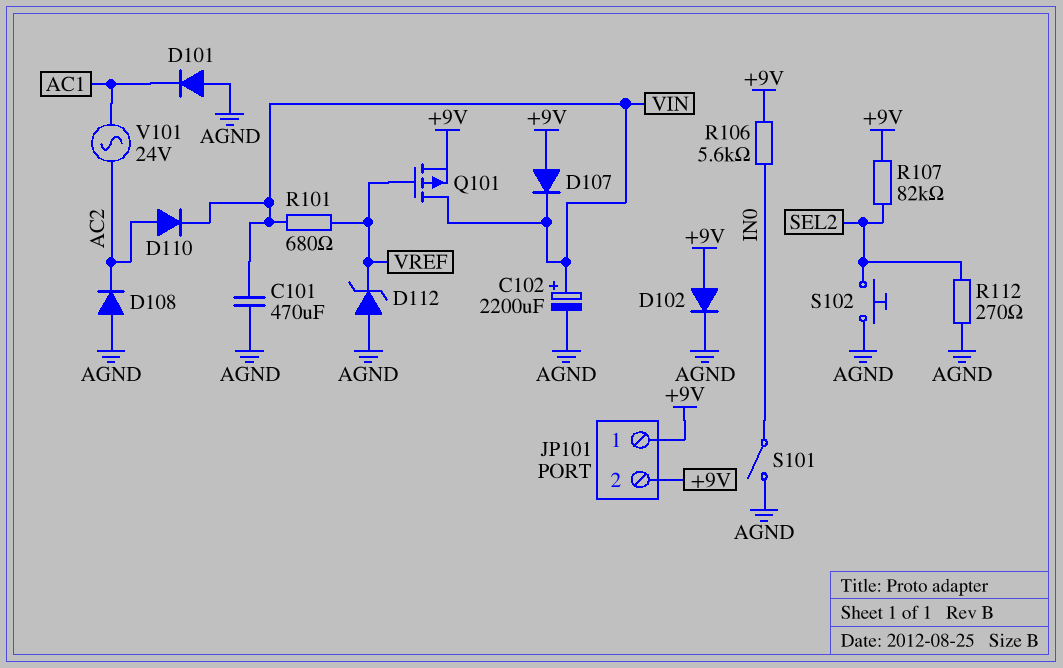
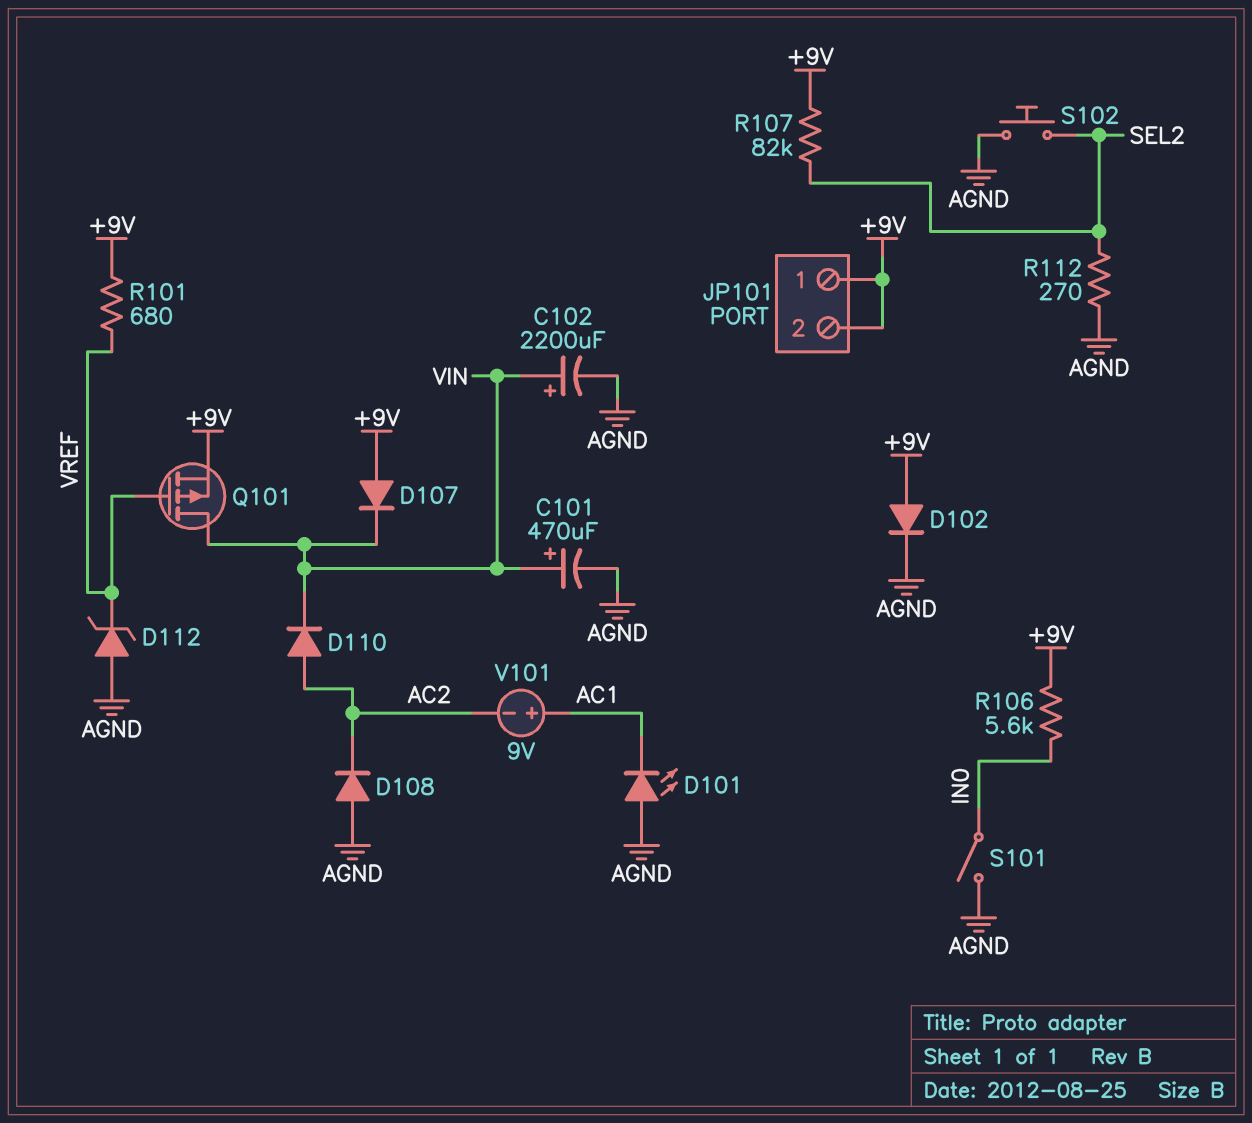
C101: 470uF (AGND, VIN) -> 470uF (plus VIN, minus AGND)
D101: diode (A AGND, K AC1) -> LED (A AGND, K AC1)
R101: 680 (VIN, VREF) -> 680 (+9V, VREF)
V101: AC 24V (AC1, AC2) -> 9V (plus AC1, minus AC2)

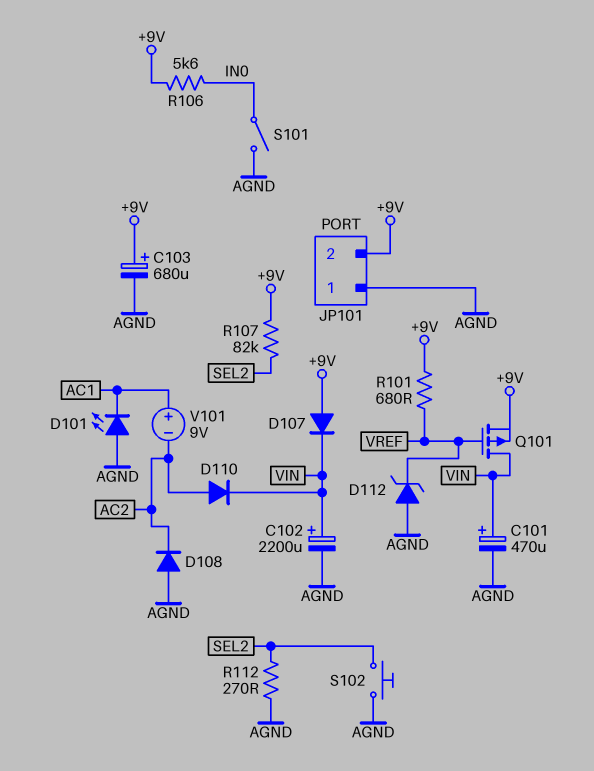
C103: none -> 680uF (plus +9V, minus AGND)
D102: diode (A +9V, K AGND) -> none
JP101 pin 1: +9V -> AGND

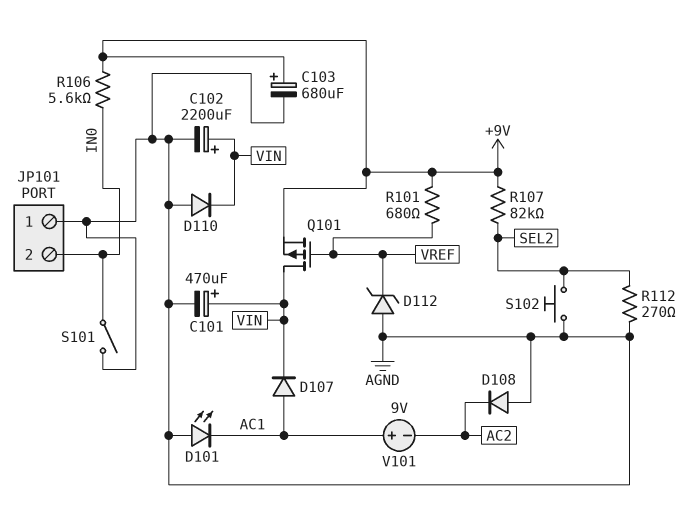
D107: diode (A +9V, K VIN) -> diode (A AC1, K VIN)
D110: diode (A AC2, K VIN) -> diode (A AGND, K VIN)
JP101 pin 2: +9V -> IN0

